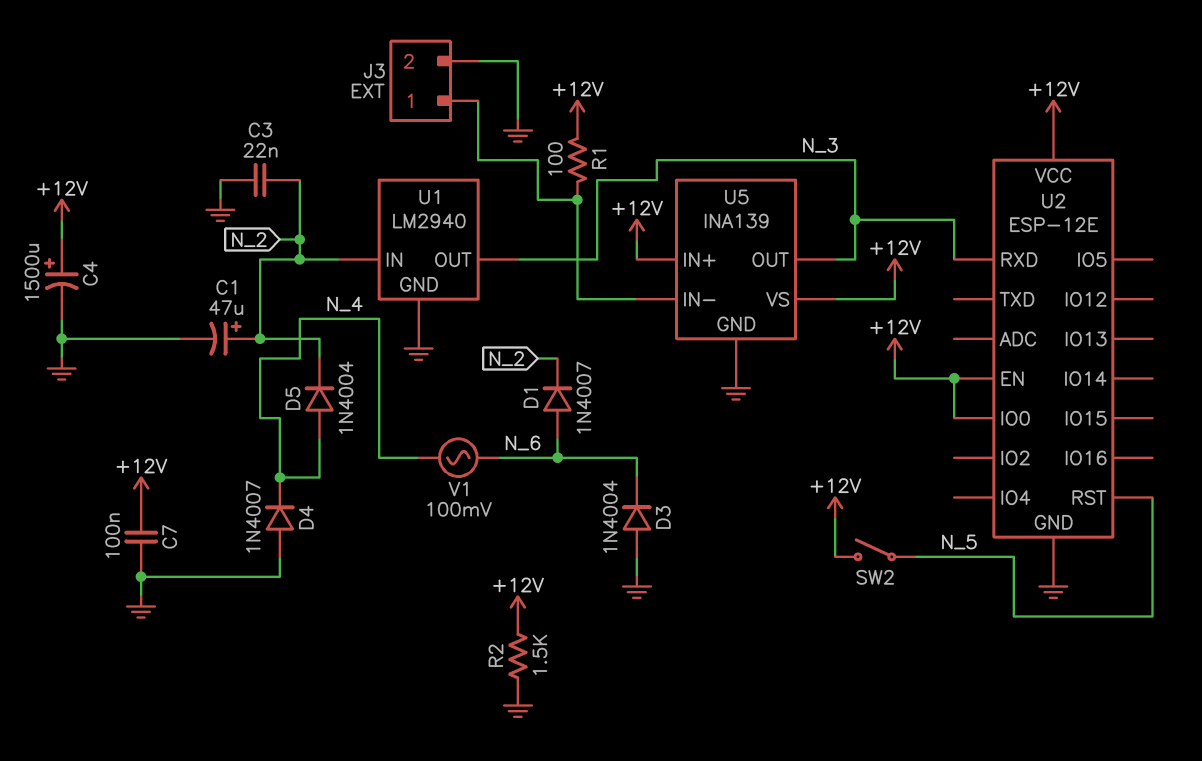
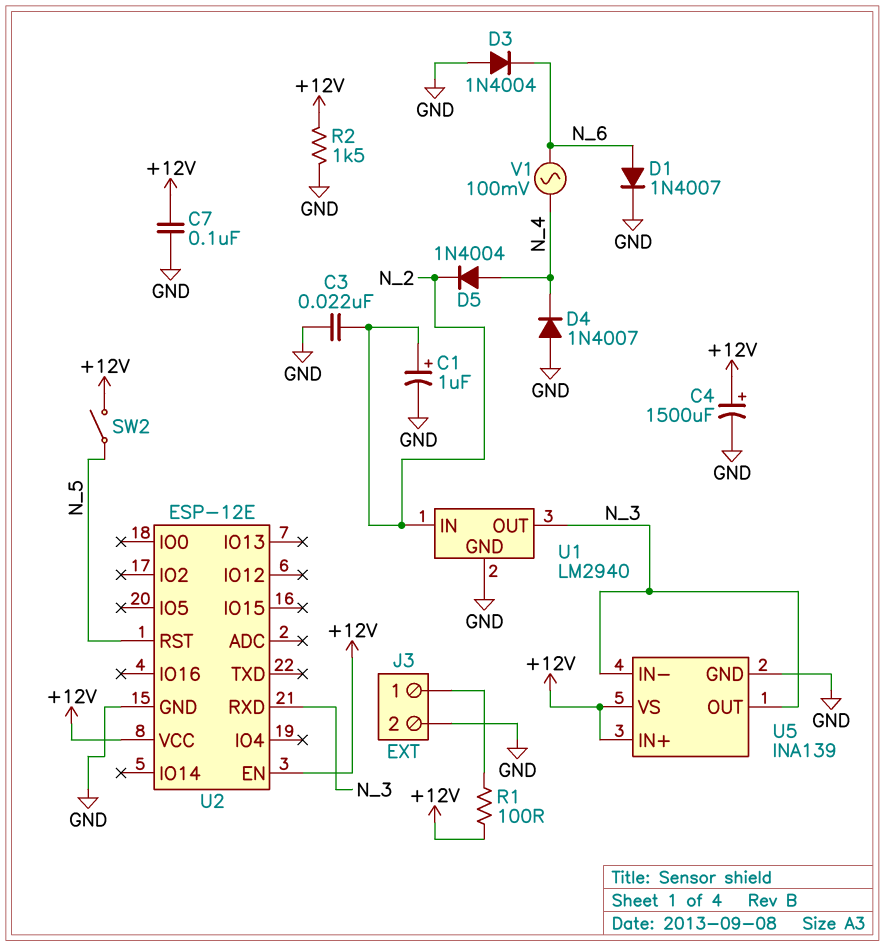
C1: 47uF (plus N_2, minus GND) -> 1uF (plus N_2, minus GND)
D1: diode 1N4007 (A N_6, K N_2) -> diode 1N4007 (A N_6, K GND)
U2 pin IO0: +12V -> none
U5 pin IN-: J3/1 -> N_3

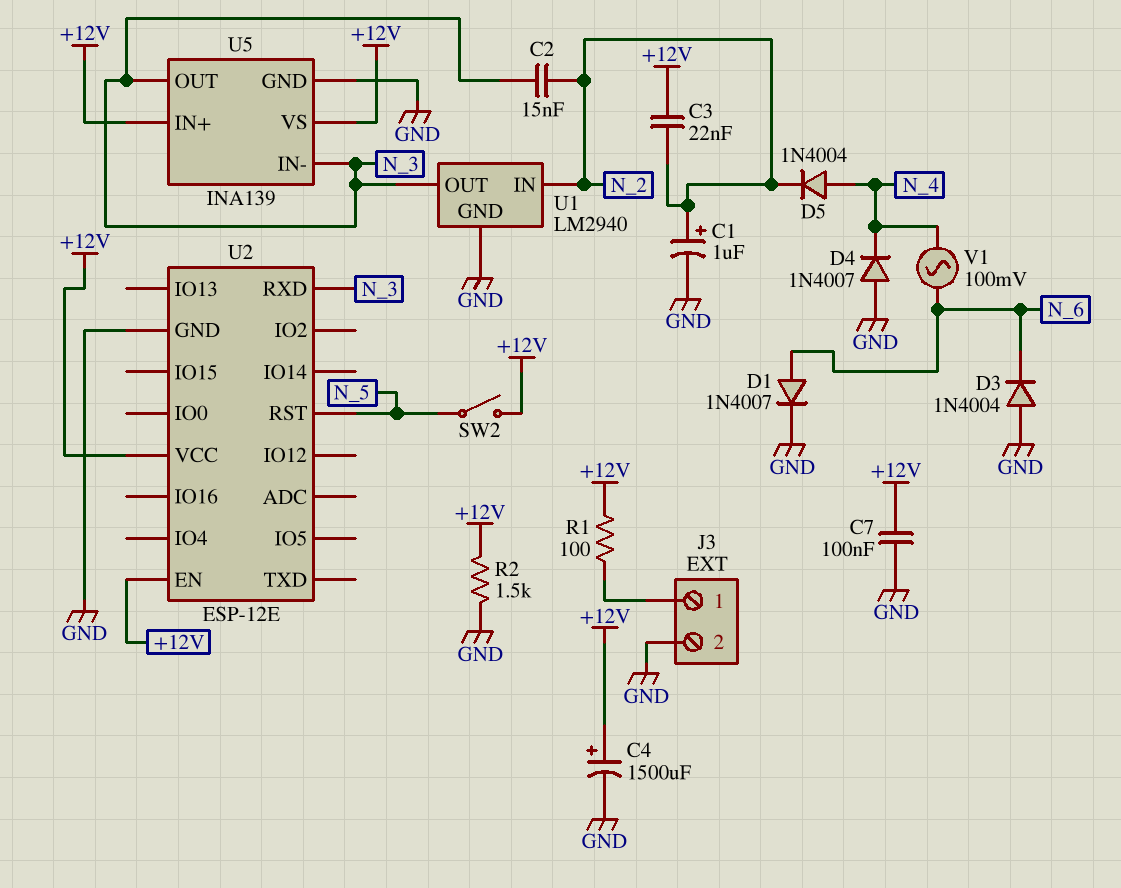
C2: none -> 15nF (N_2, N_3)
C3: 22nF (GND, N_2) -> 22nF (+12V, N_2)

